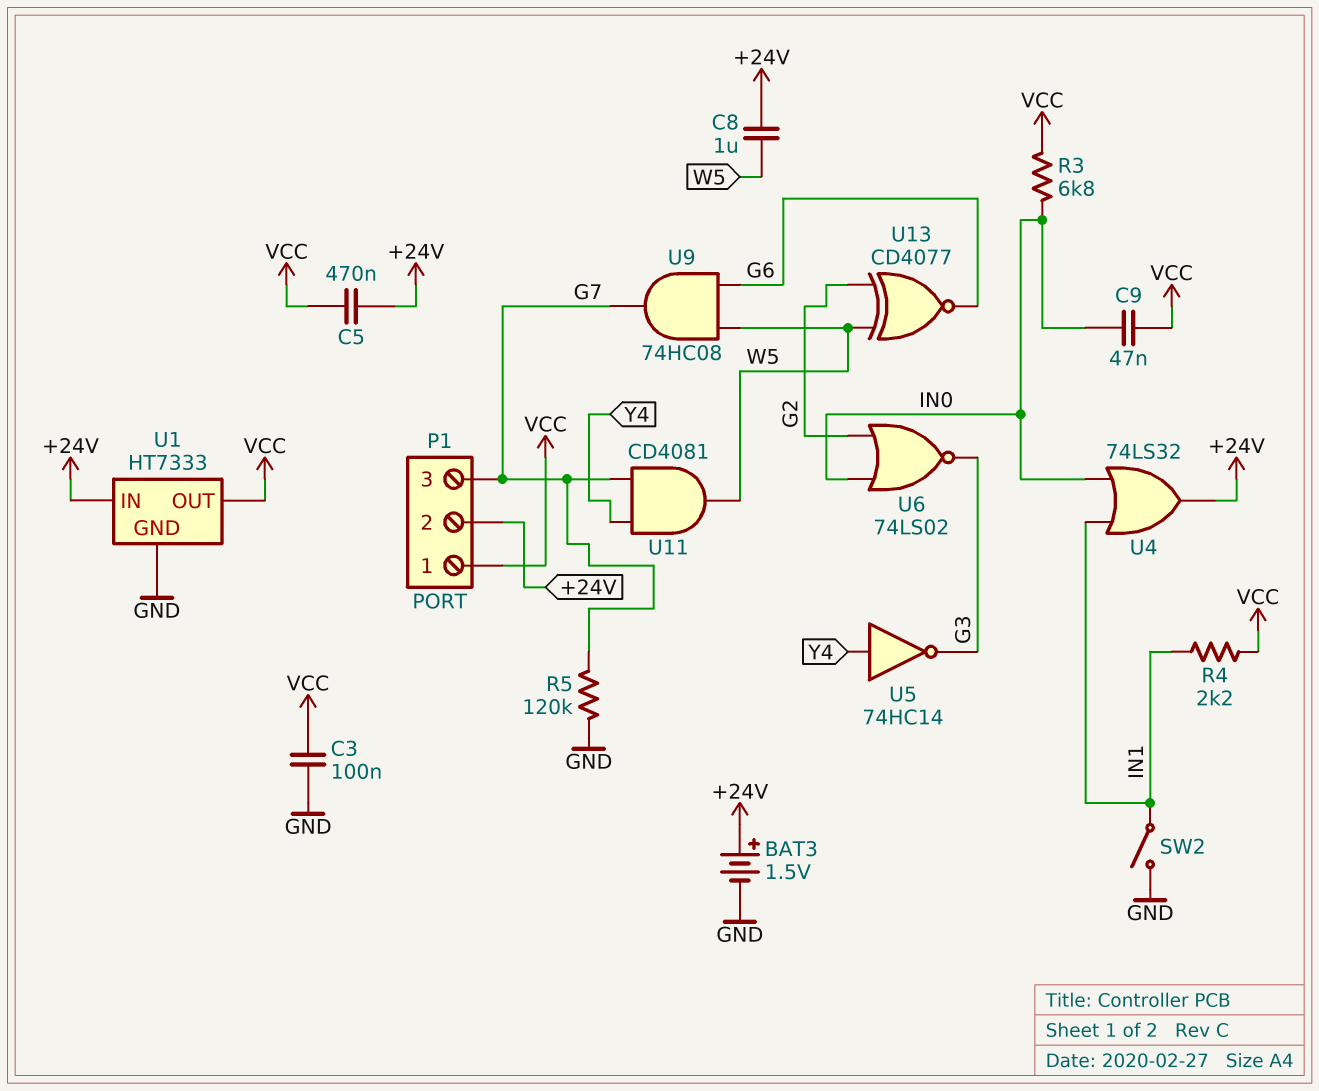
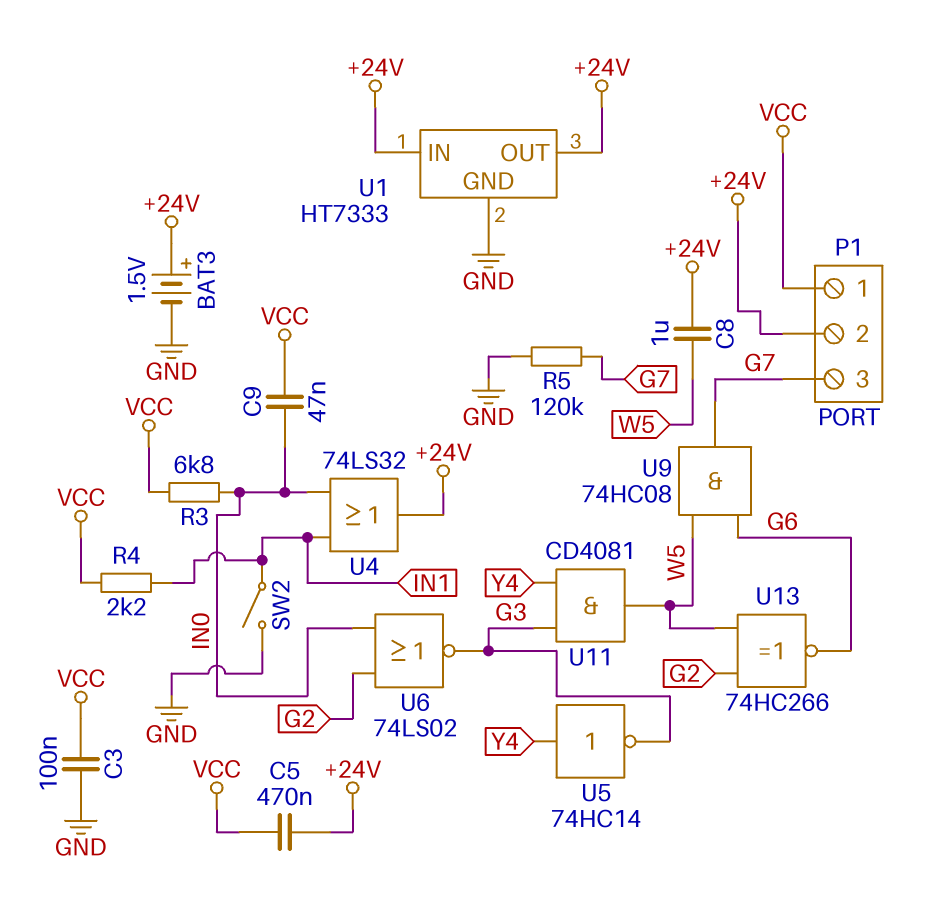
U1 pin OUT: VCC -> +24V
U11: AND CD4081 (in G7, in Y4, out W5) -> AND CD4081 (in G3, in Y4, out W5)
U13: XNOR CD4077 (in G2, in W5, out G6) -> XNOR 74HC266 (in G2, in W5, out G6)

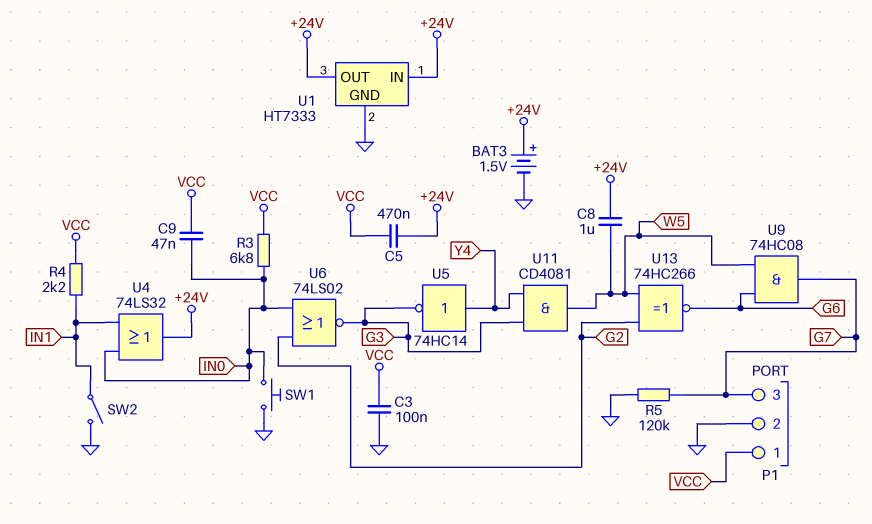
P1 pin 2: +24V -> GND
SW1: none -> button (GND, IN0)

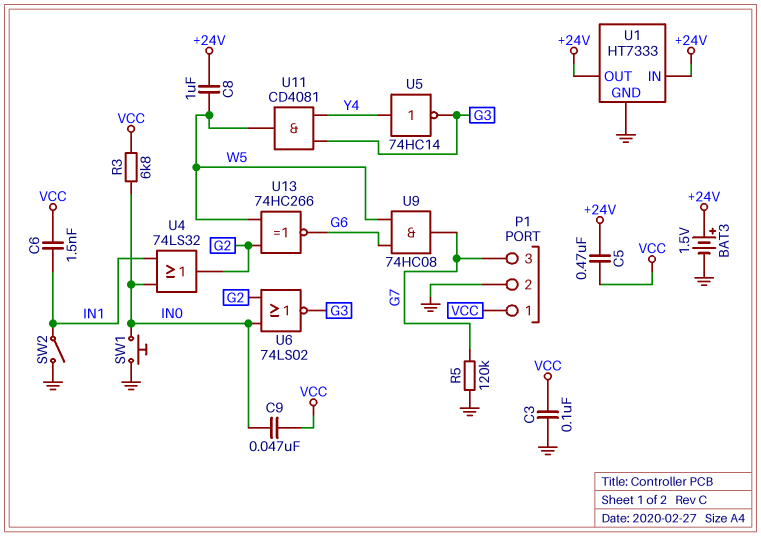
C6: none -> 1.5nF (IN1, VCC)
R4: 2.2k (IN1, VCC) -> none
U4: OR 74LS32 (in IN0, in IN1, out +24V) -> OR 74LS32 (in IN0, in IN1, out G2)

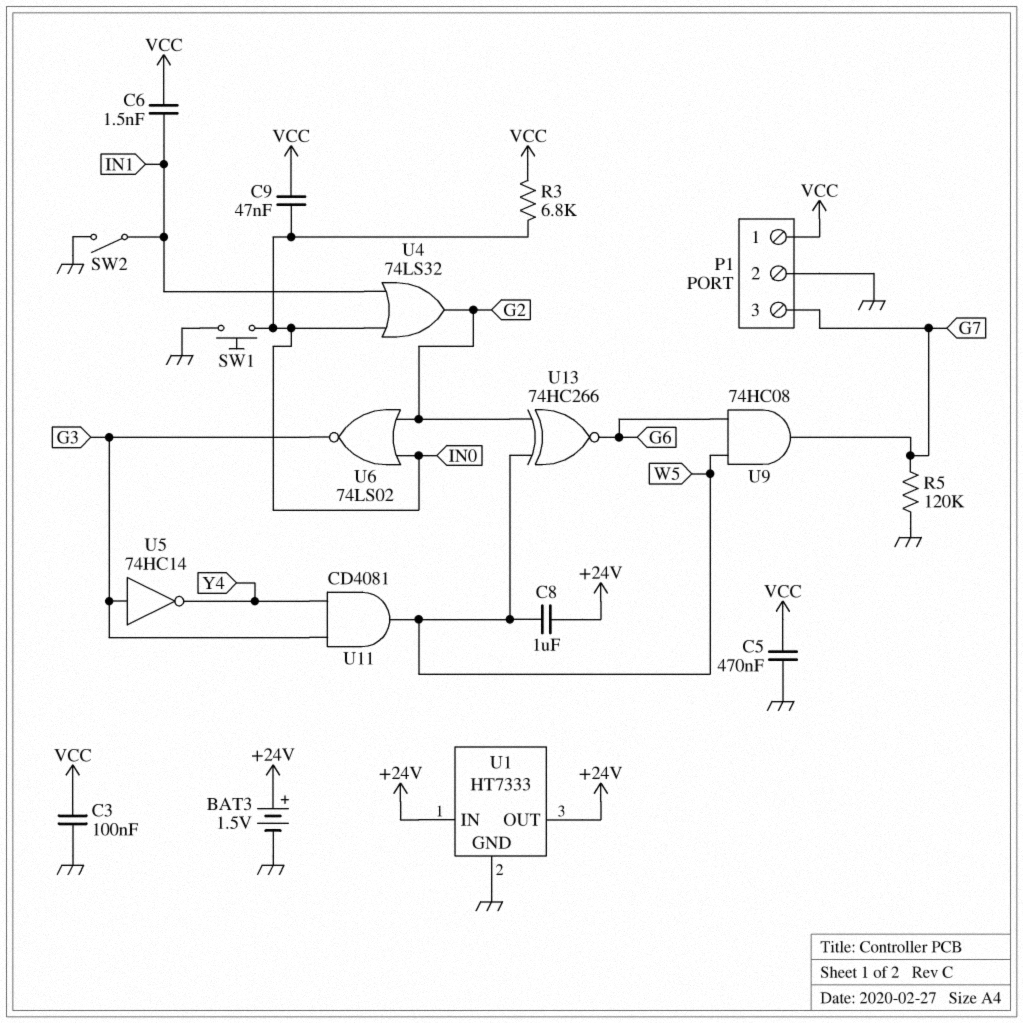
C5: 470nF (+24V, VCC) -> 470nF (GND, VCC)
U5: NOT 74HC14 (in Y4, out G3) -> NOT 74HC14 (in G3, out Y4)

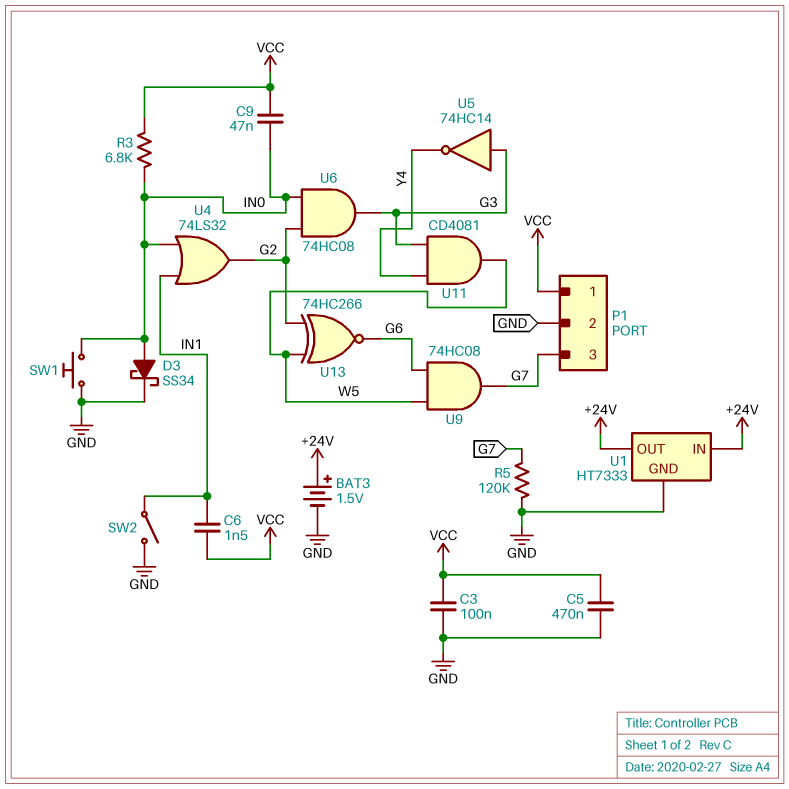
C8: 1uF (+24V, W5) -> none
D3: none -> schottky SS34 (A IN0, K GND)
U6: NOR 74LS02 (in G2, in IN0, out G3) -> AND 74HC08 (in G2, in IN0, out G3)

